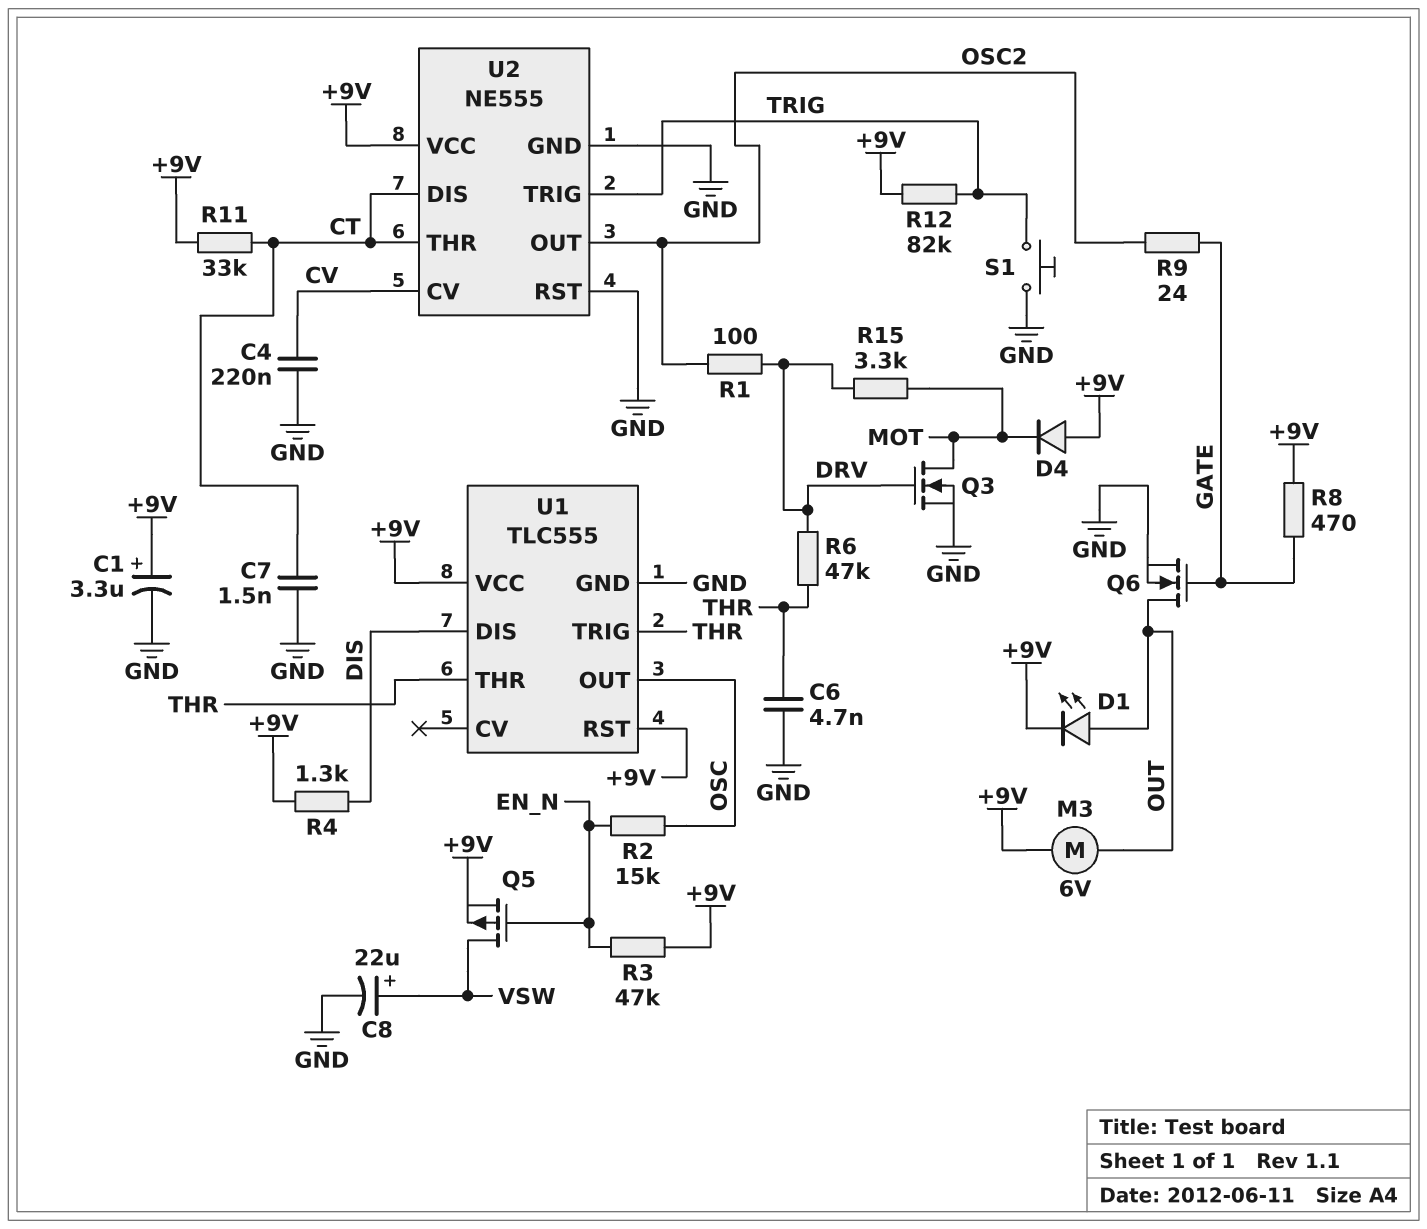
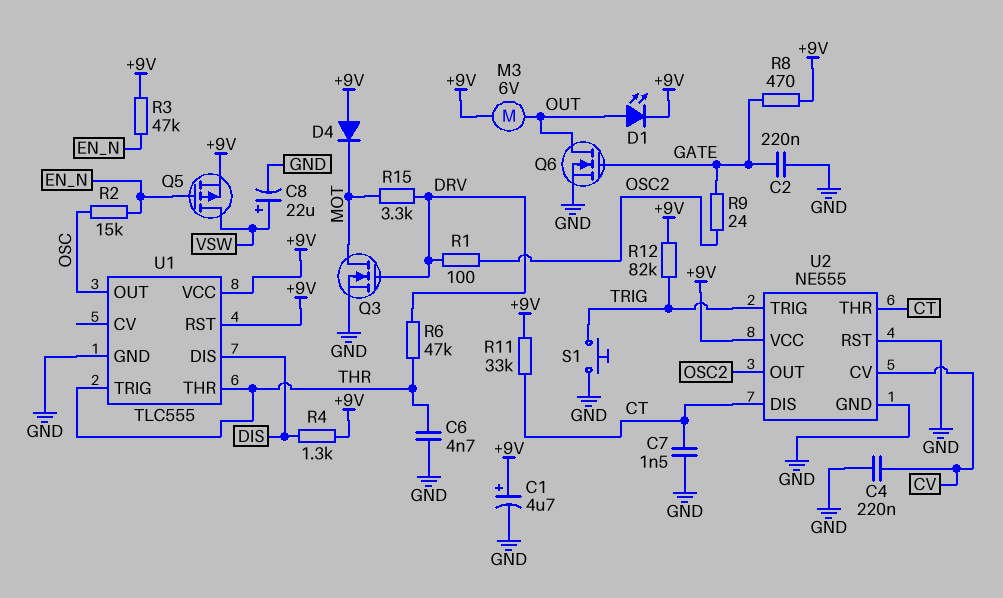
C1: 3.3uF (plus +9V, minus GND) -> 4.7uF (plus +9V, minus GND)
C2: none -> 220nF (GATE, GND)

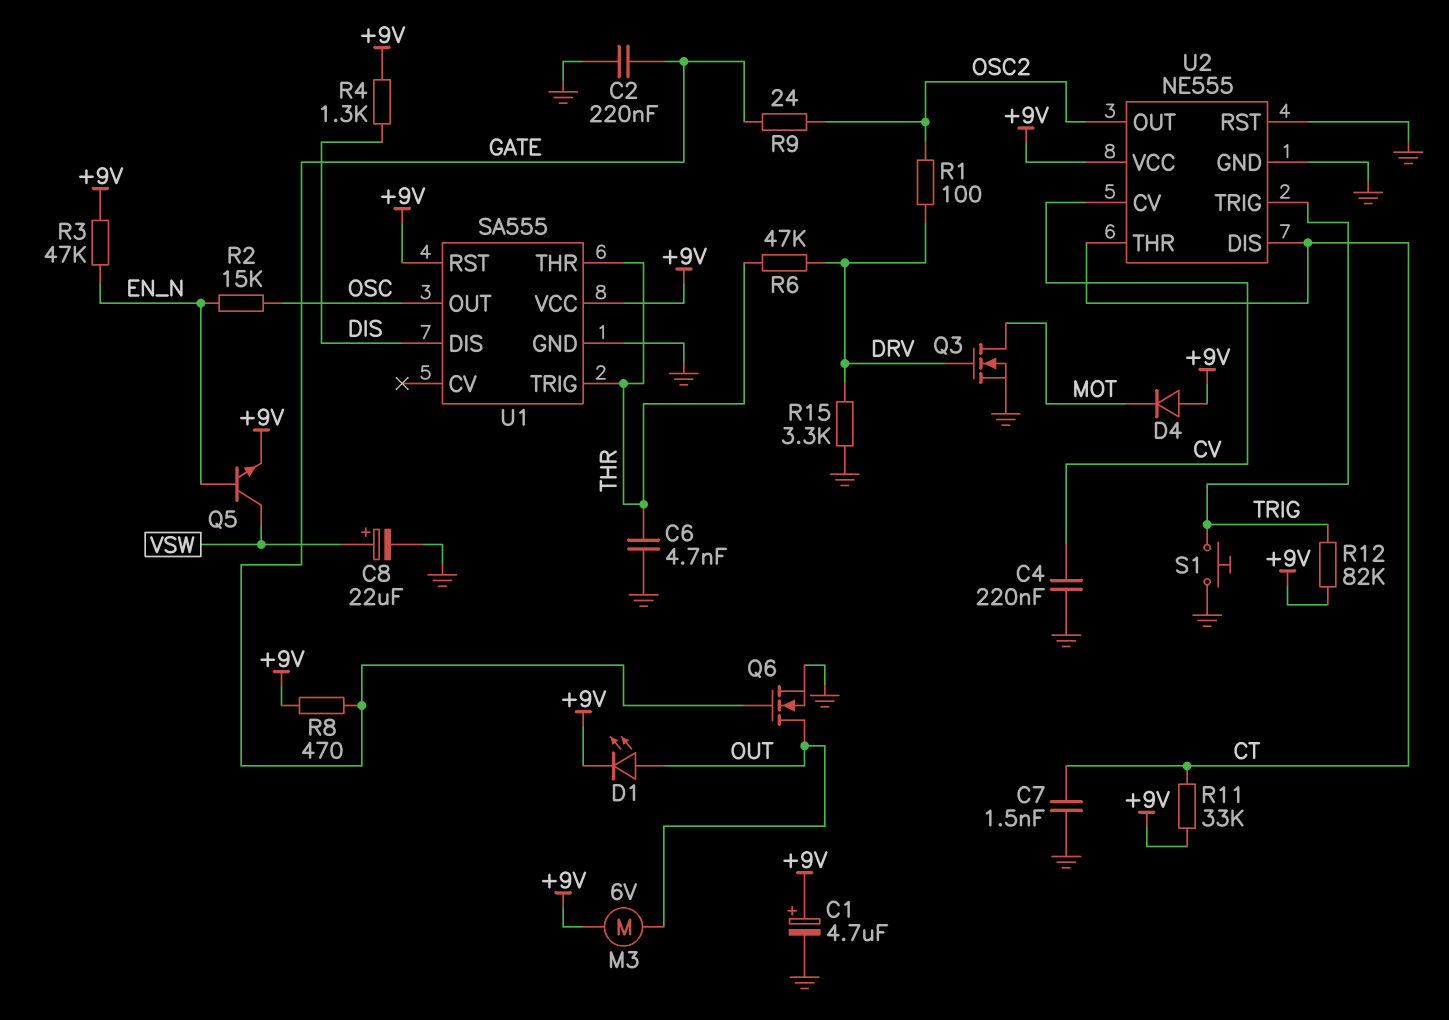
Q5: PMOS (G EN_N, D VSW, S +9V) -> NPN (B EN_N, C VSW, E +9V)
R15: 3.3k (DRV, MOT) -> 3.3k (DRV, GND)
U1: TLC555 -> SA555

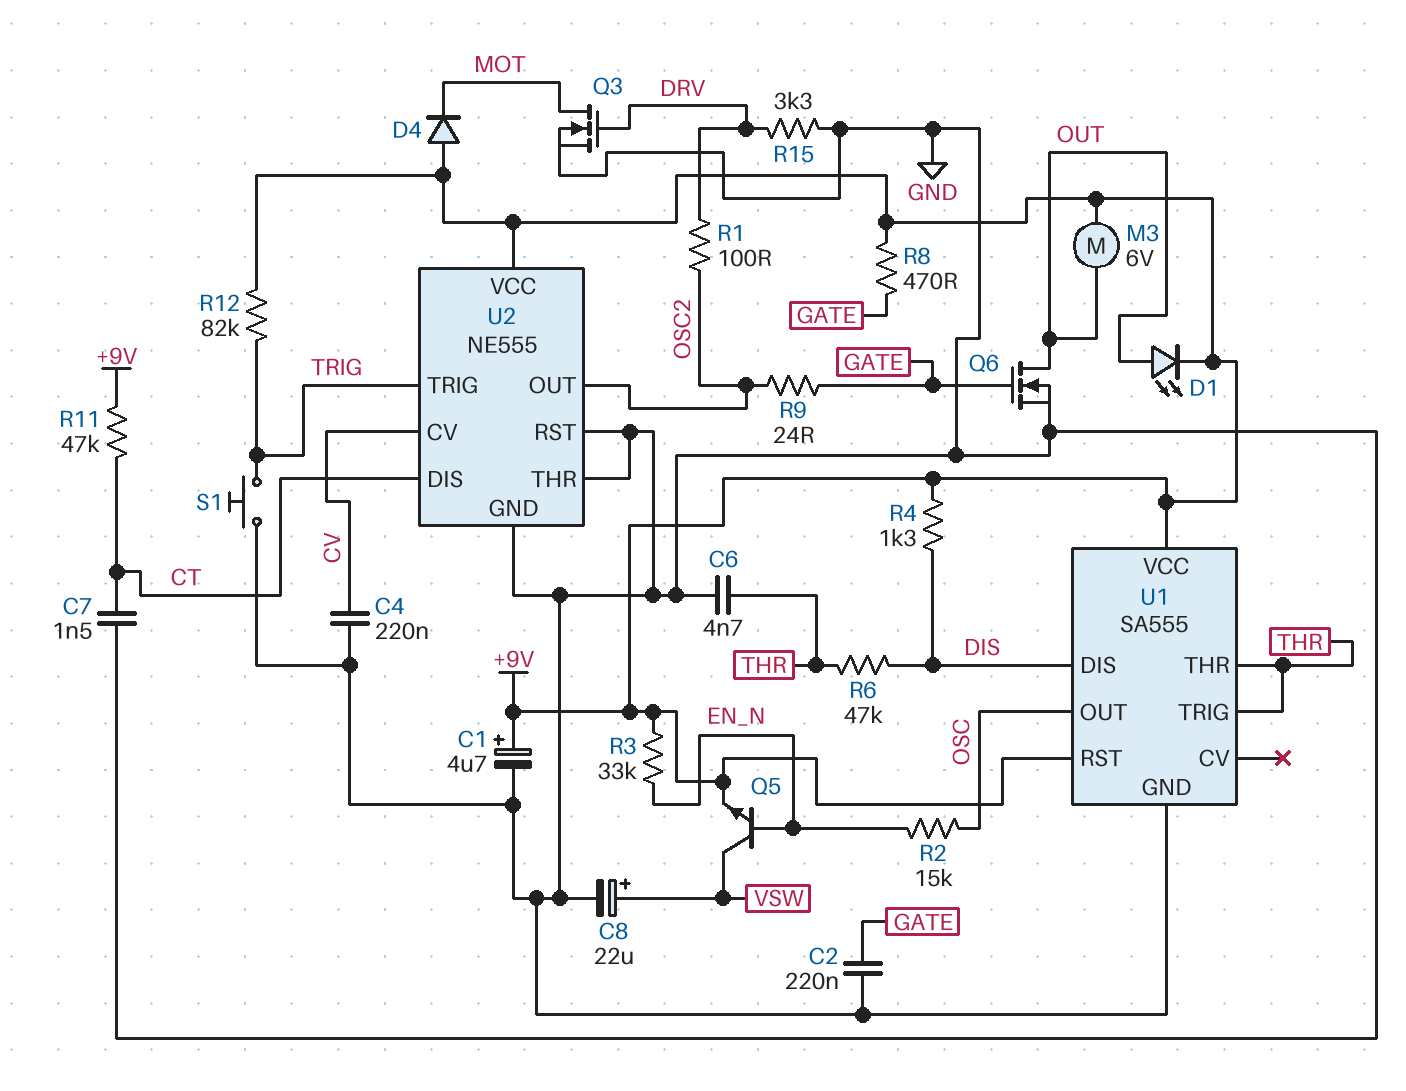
R3: 47k (+9V, EN_N) -> 33k (+9V, EN_N)
R6: 47k (DRV, THR) -> 47k (DIS, THR)
R11: 33k (+9V, CT) -> 47k (+9V, CT)
U2 pin THR: CT -> GND

